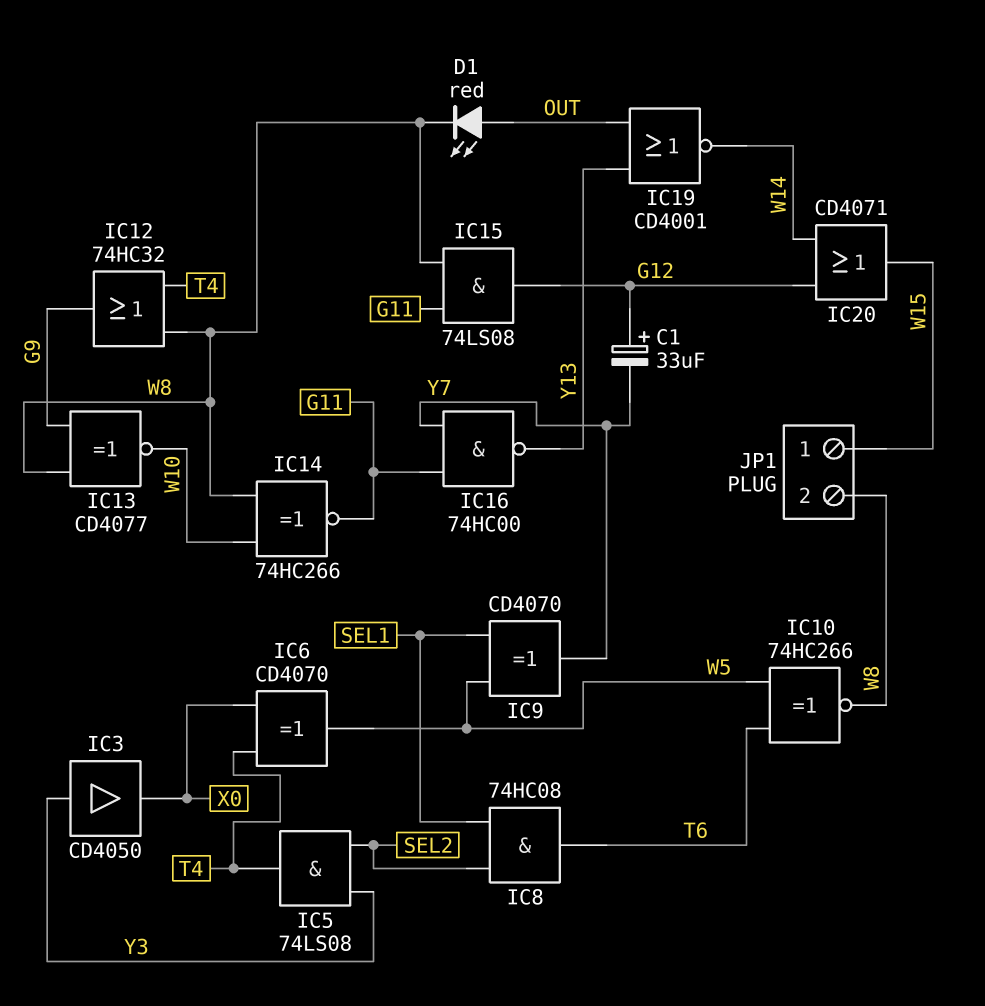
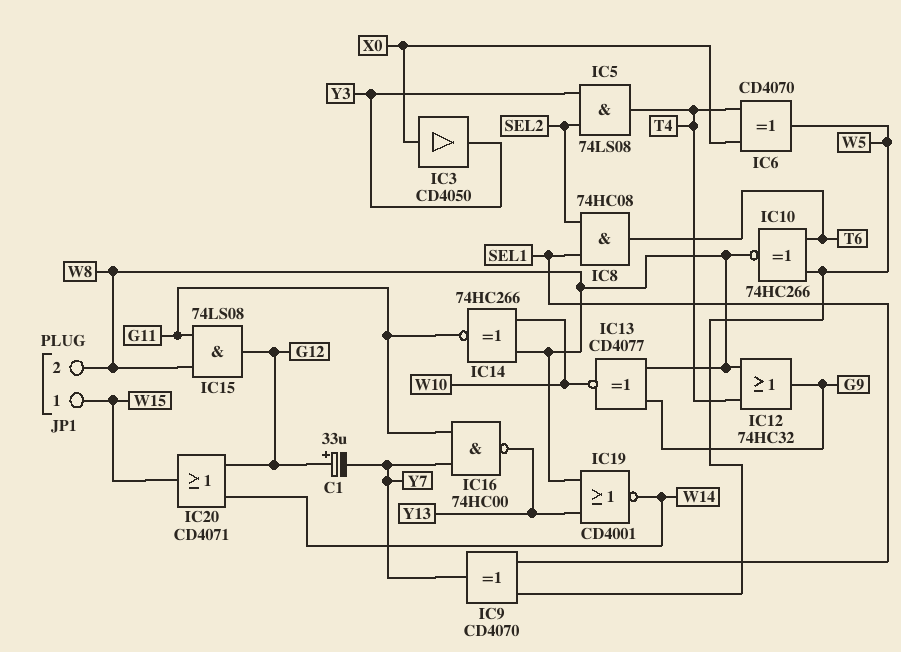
D1: LED red (A OUT, K W8) -> none
IC3: buffer CD4050 (in Y3, out X0) -> buffer CD4050 (in X0, out Y3)
IC19: NOR CD4001 (in OUT, in Y13, out W14) -> NOR CD4001 (in W8, in Y13, out W14)

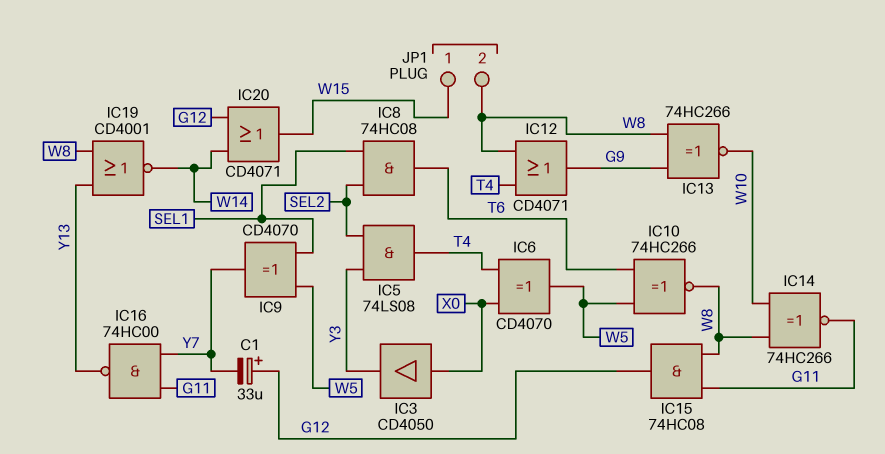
IC12: OR 74HC32 (in T4, in W8, out G9) -> OR CD4071 (in T4, in W8, out G9)
IC13: XNOR CD4077 (in G9, in W8, out W10) -> XNOR 74HC266 (in G9, in W8, out W10)
IC15: AND 74LS08 (in G11, in W8, out G12) -> AND 74HC08 (in G11, in W8, out G12)

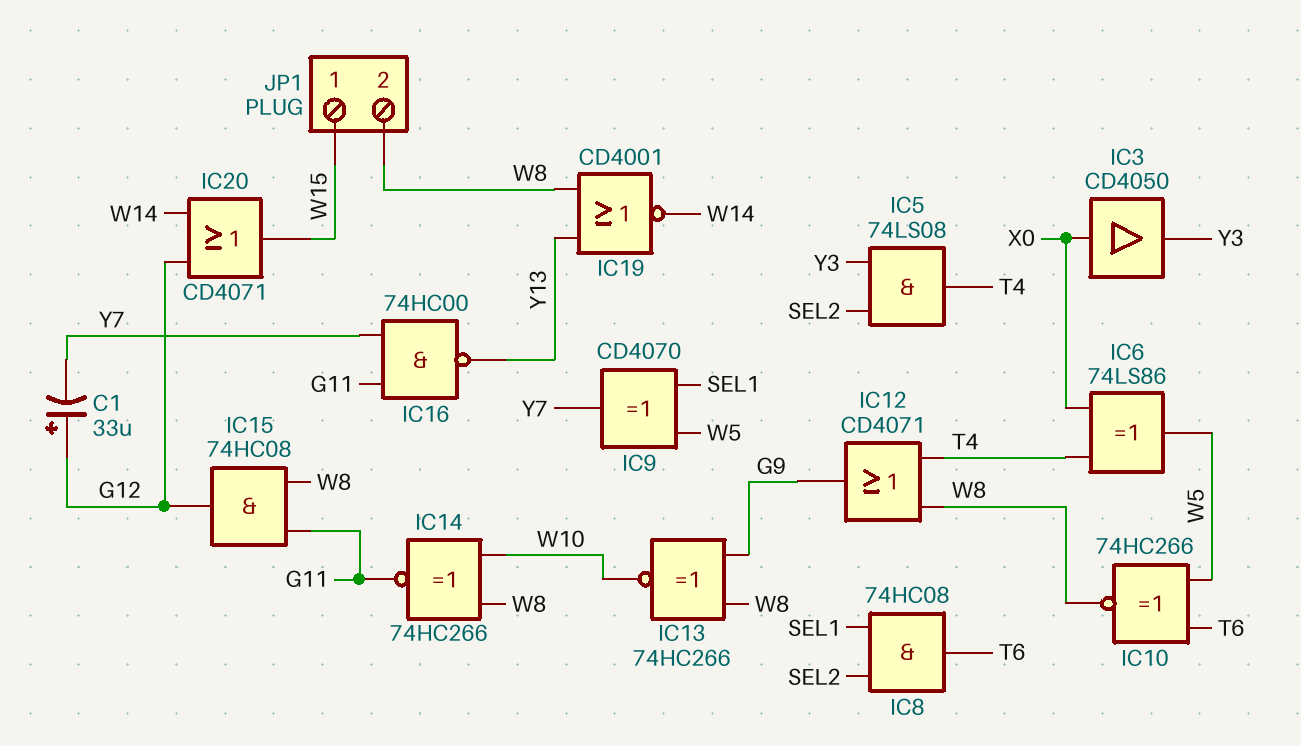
IC6: XOR CD4070 (in T4, in X0, out W5) -> XOR 74LS86 (in T4, in X0, out W5)

